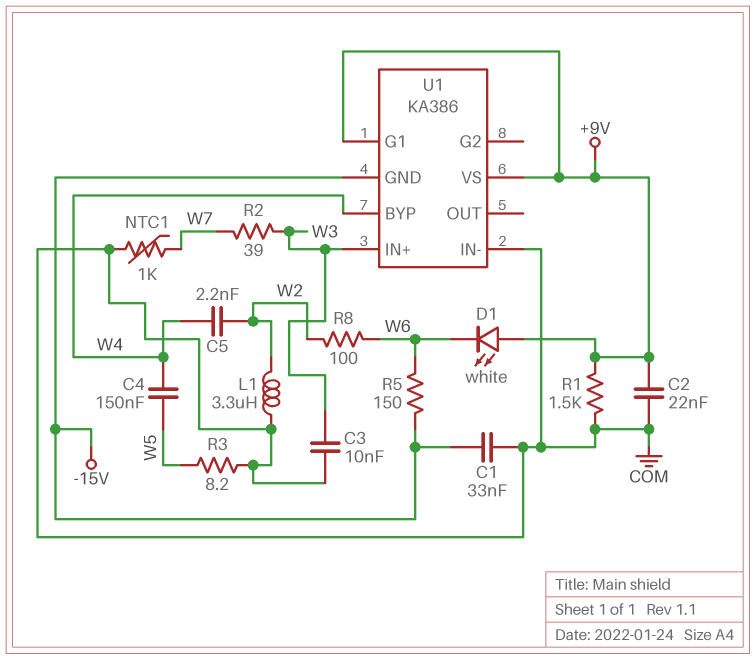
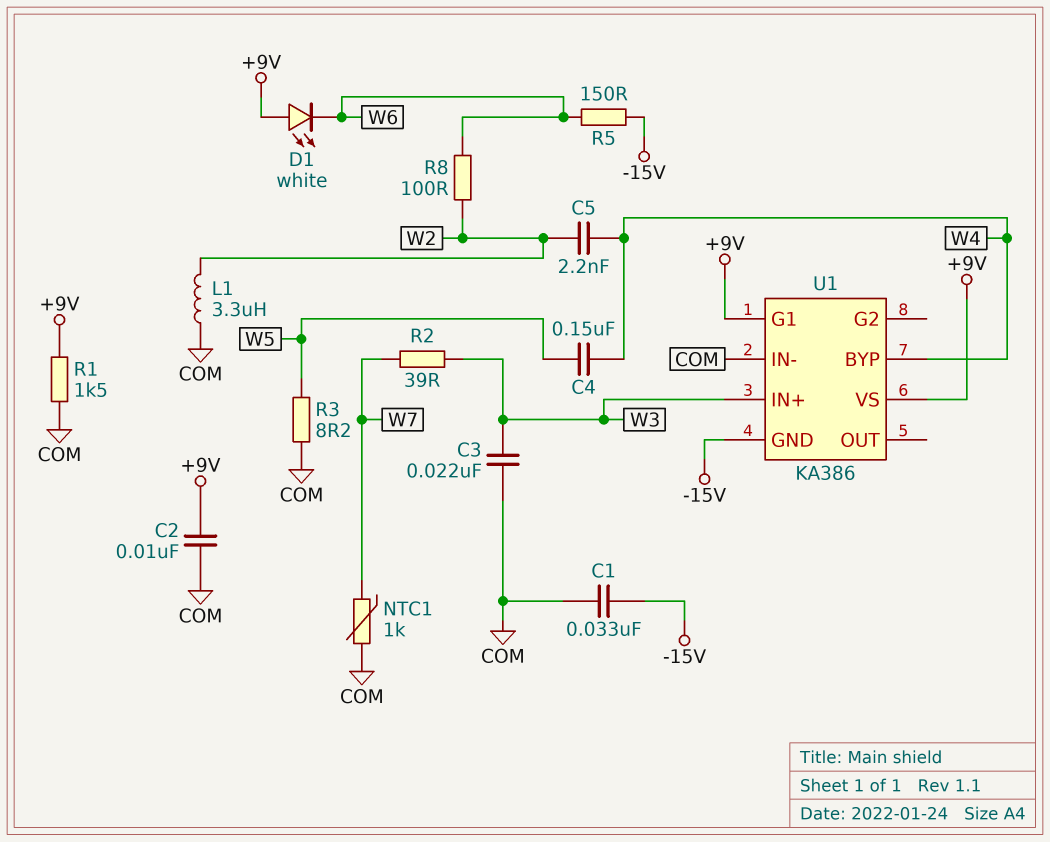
C2: 22nF (+9V, COM) -> 10nF (+9V, COM)
C3: 10nF (COM, W3) -> 22nF (COM, W3)

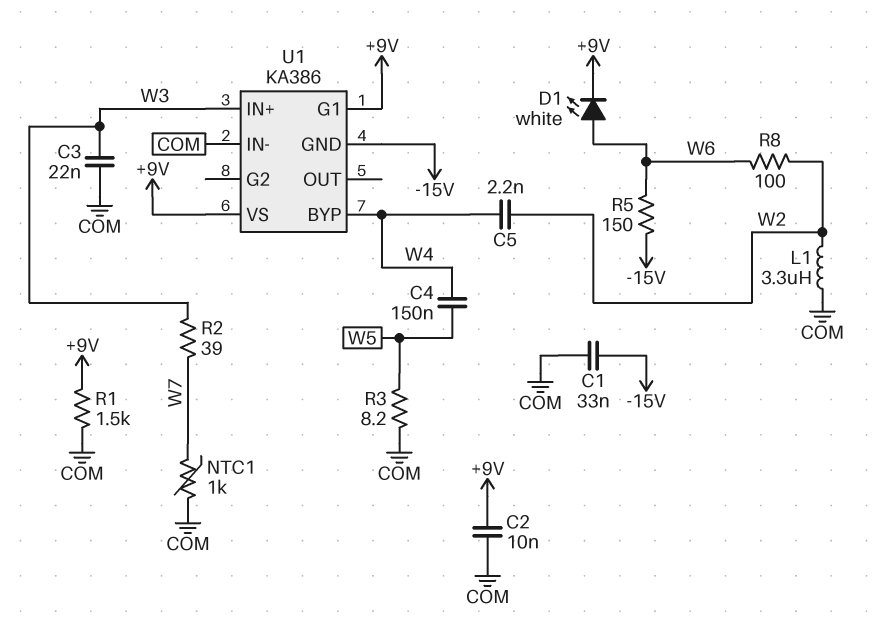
D1: LED white (A +9V, K W6) -> LED white (A W6, K +9V)

